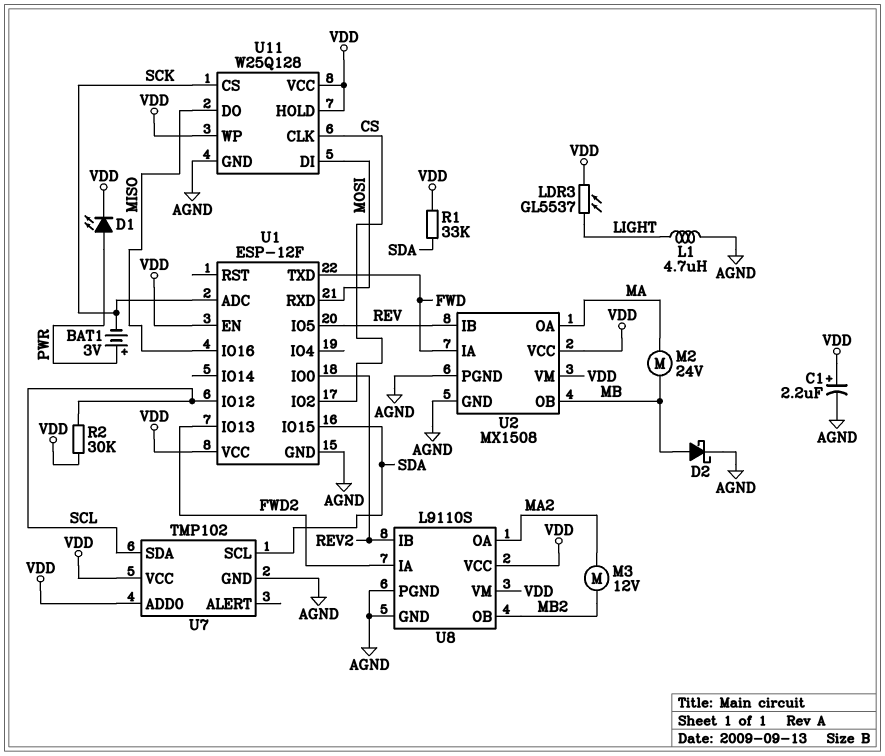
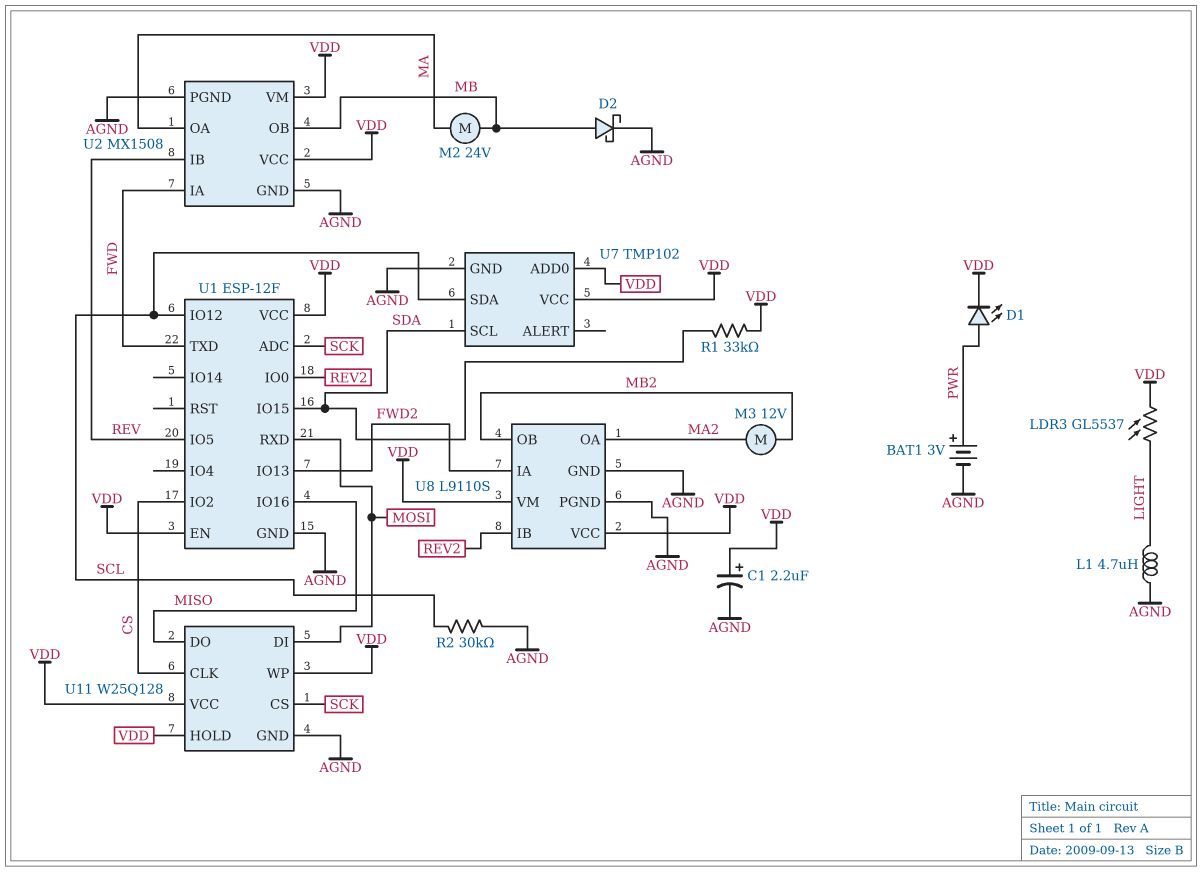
BAT1: 3V (plus PWR, minus SCK) -> 3V (plus PWR, minus AGND)
R2: 30k (SCL, VDD) -> 30k (AGND, SCL)

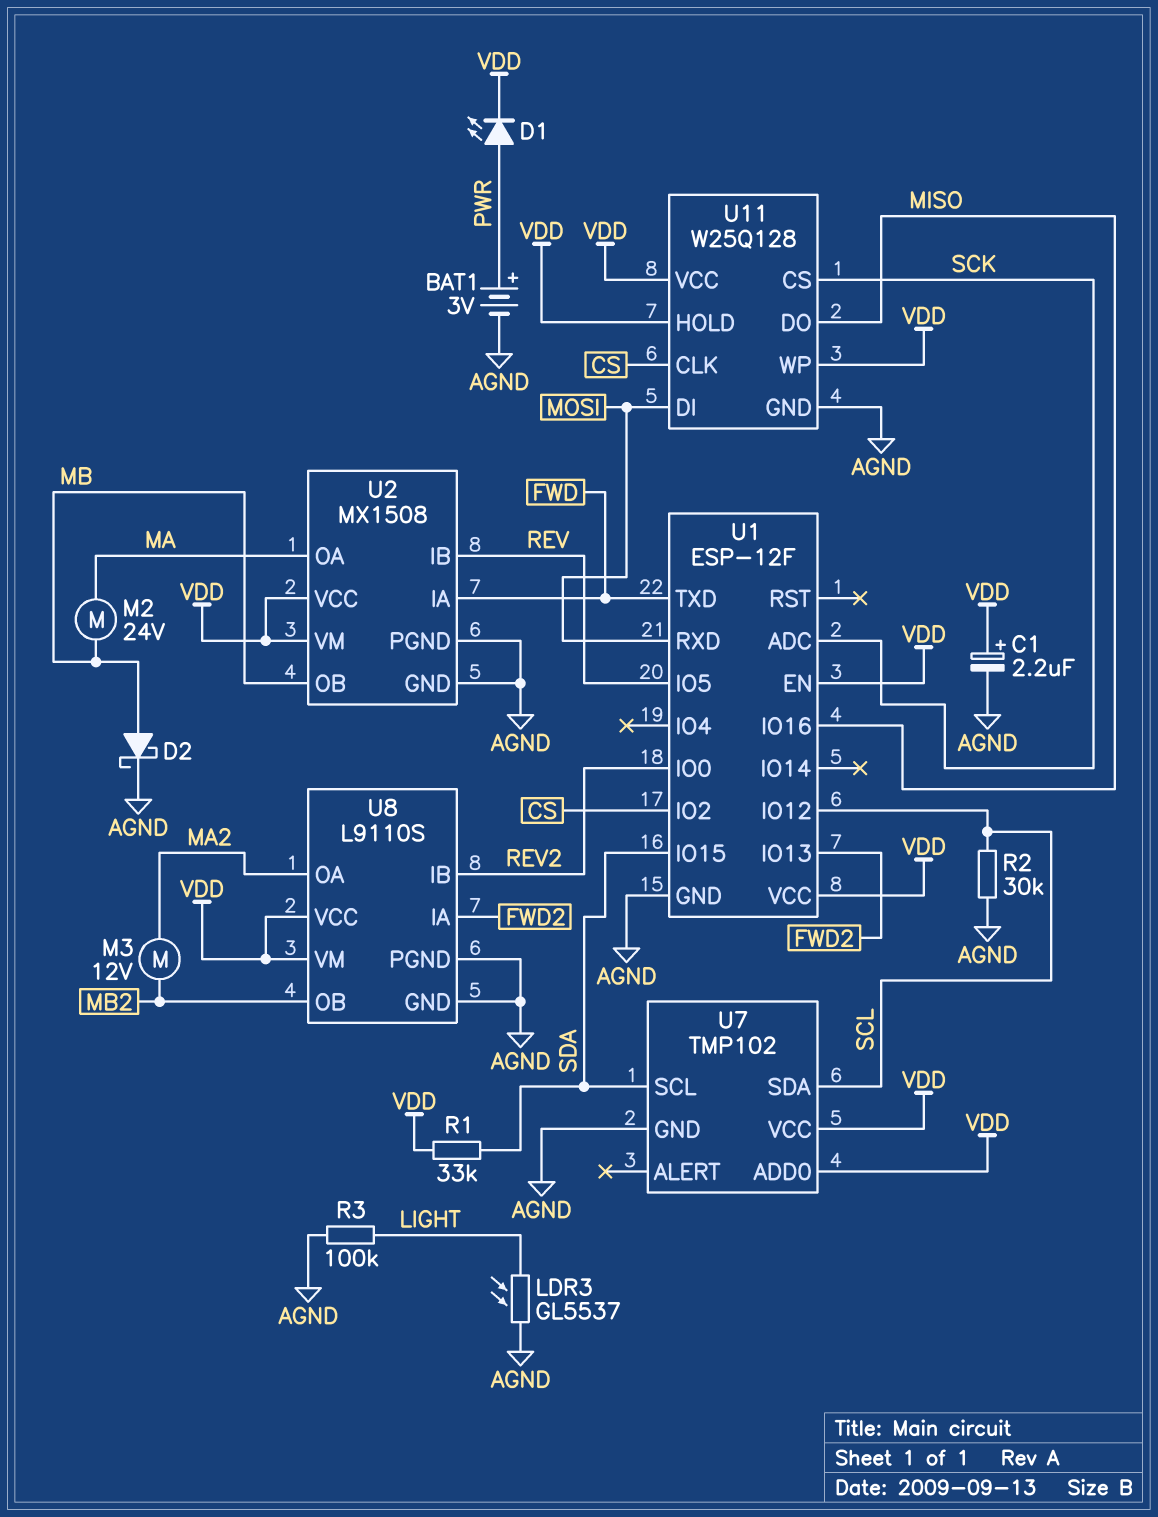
L1: 4.7uH (AGND, LIGHT) -> none
LDR3: GL5537 (LIGHT, VDD) -> GL5537 (AGND, LIGHT)
R3: none -> 100k (AGND, LIGHT)

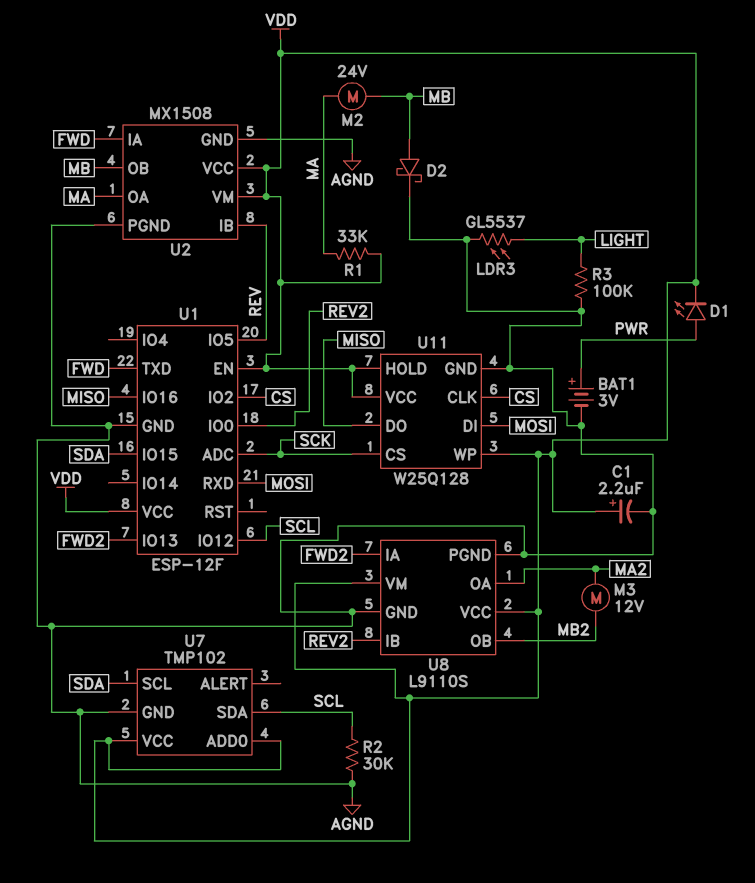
R1: 33k (SDA, VDD) -> 33k (MA, VDD)

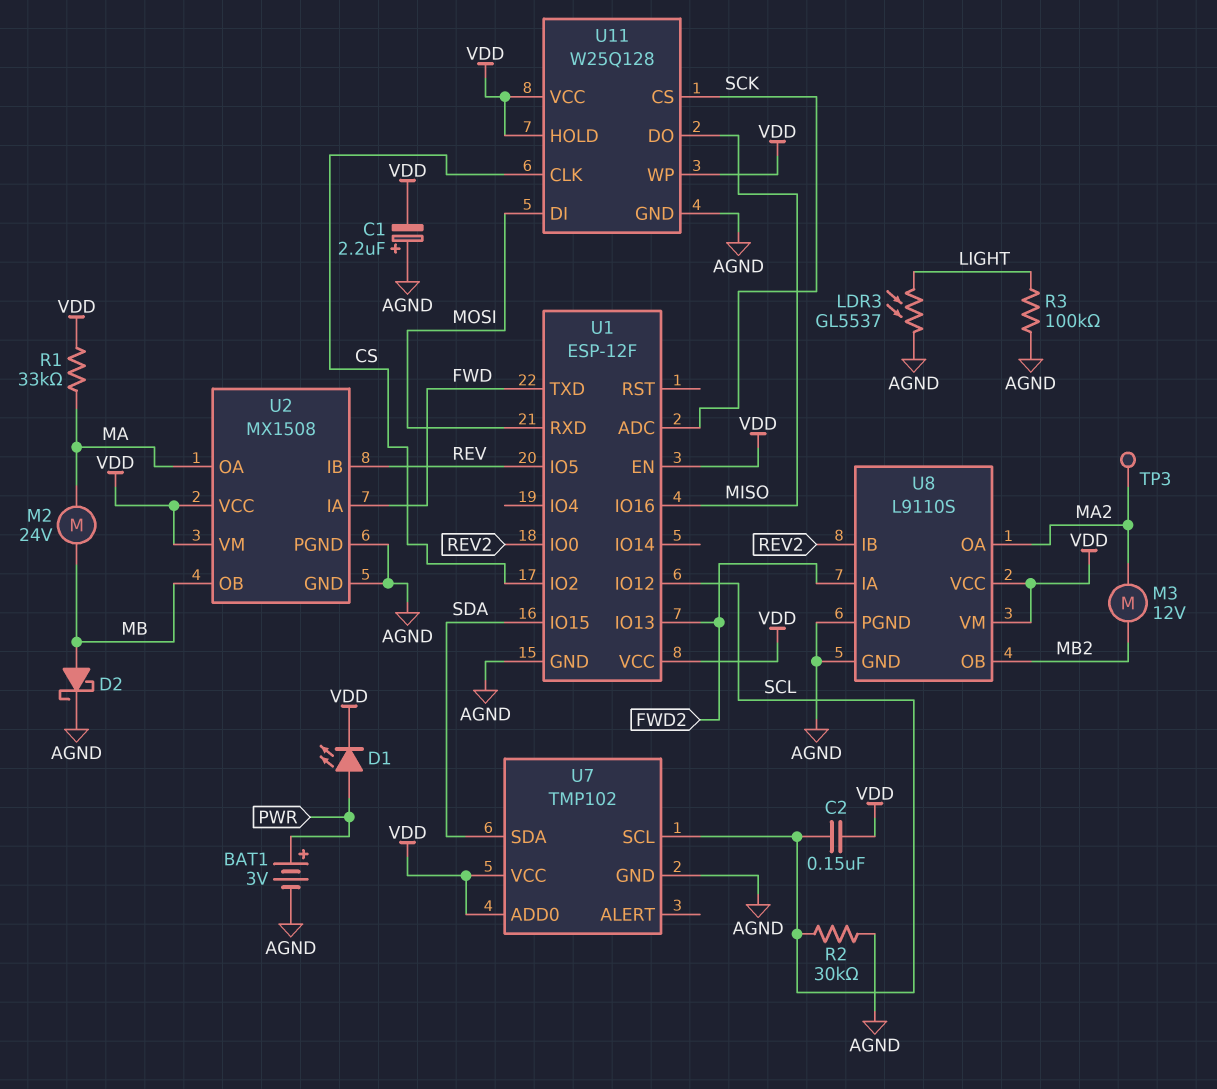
C1: 2.2uF (plus VDD, minus AGND) -> 2.2uF (plus AGND, minus VDD)
C2: none -> 150nF (SCL, VDD)
TP3: none -> test point (MA2)
U7 pin SCL: SDA -> SCL
U7 pin SDA: SCL -> SDA

